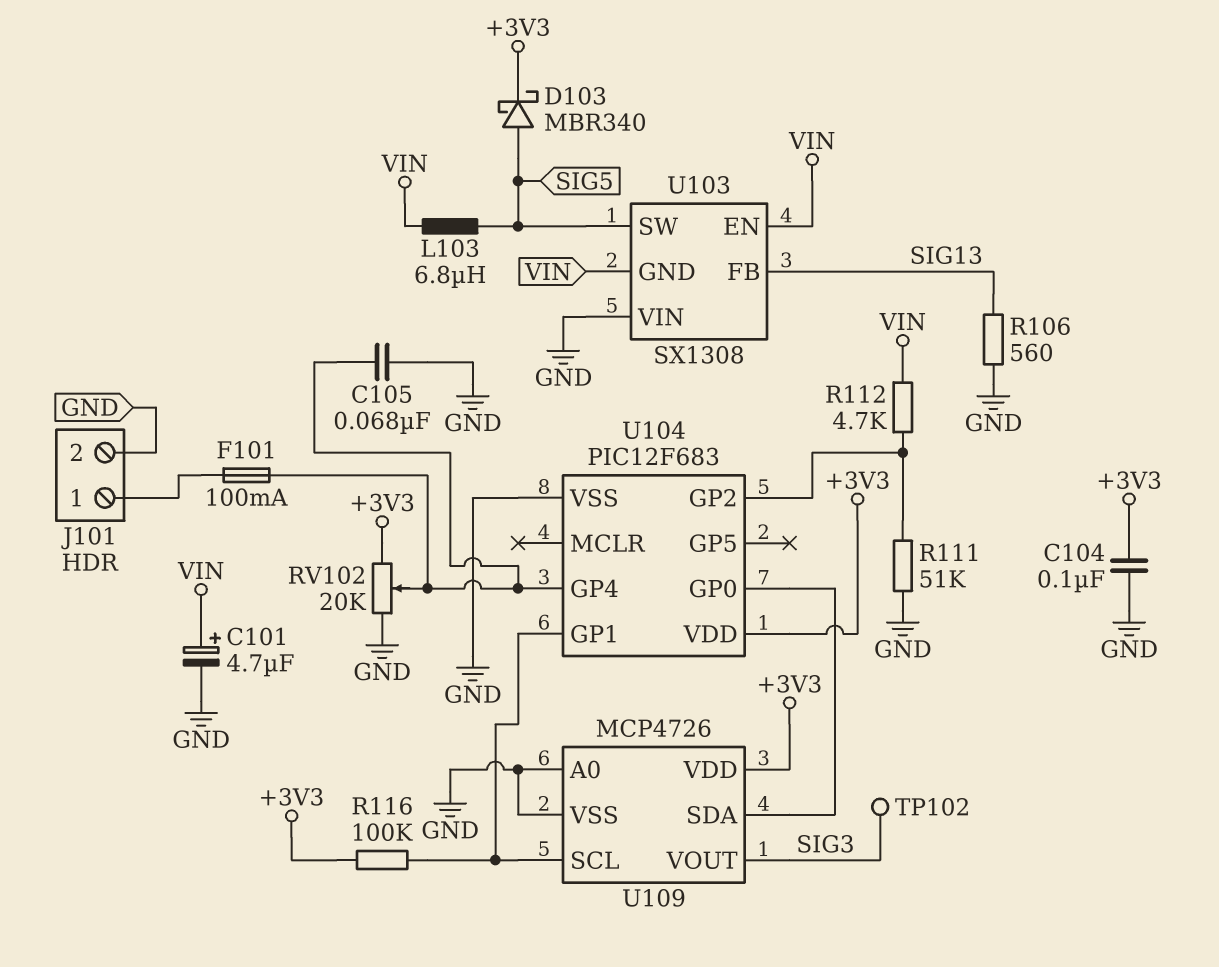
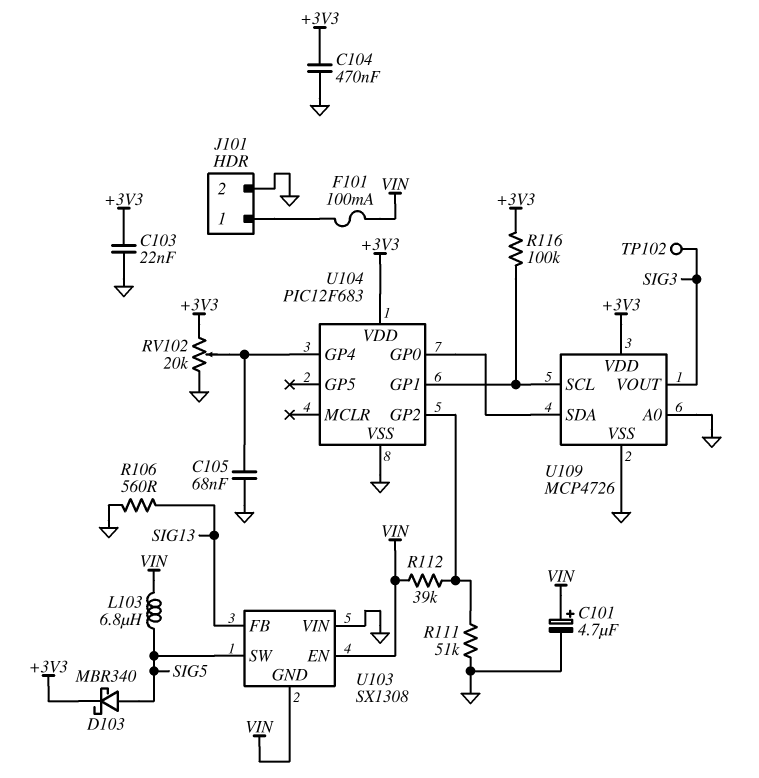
C103: none -> 22nF (+3V3, GND)
C104: 100nF (+3V3, GND) -> 470nF (+3V3, GND)
F101: 100mA (J101/1, U104/GP4) -> 100mA (J101/1, VIN)
R112: 4.7k (U104/GP2, VIN) -> 39k (U104/GP2, VIN)

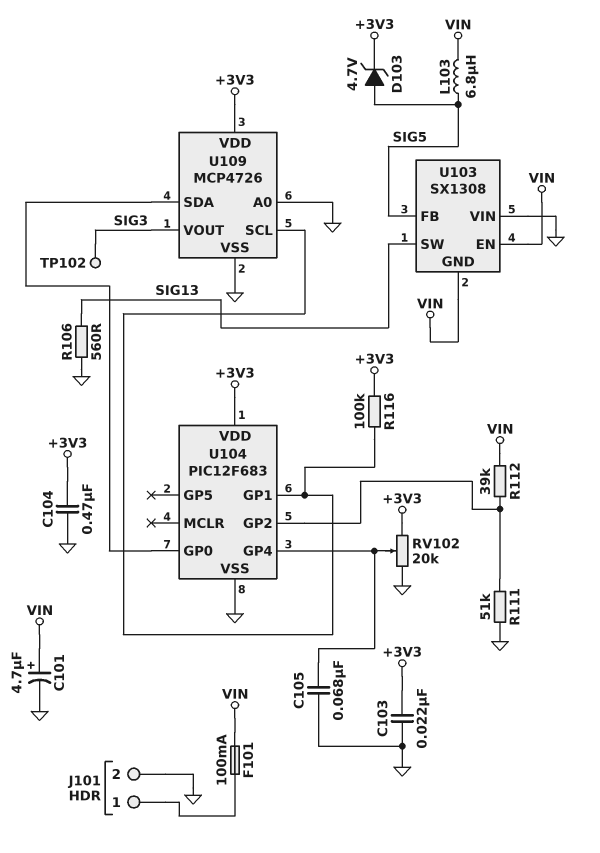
D103: schottky MBR340 (A SIG5, K +3V3) -> zener 4.7V (A SIG5, K +3V3)
U103 pin FB: SIG13 -> SIG5
U103 pin SW: SIG5 -> SIG13

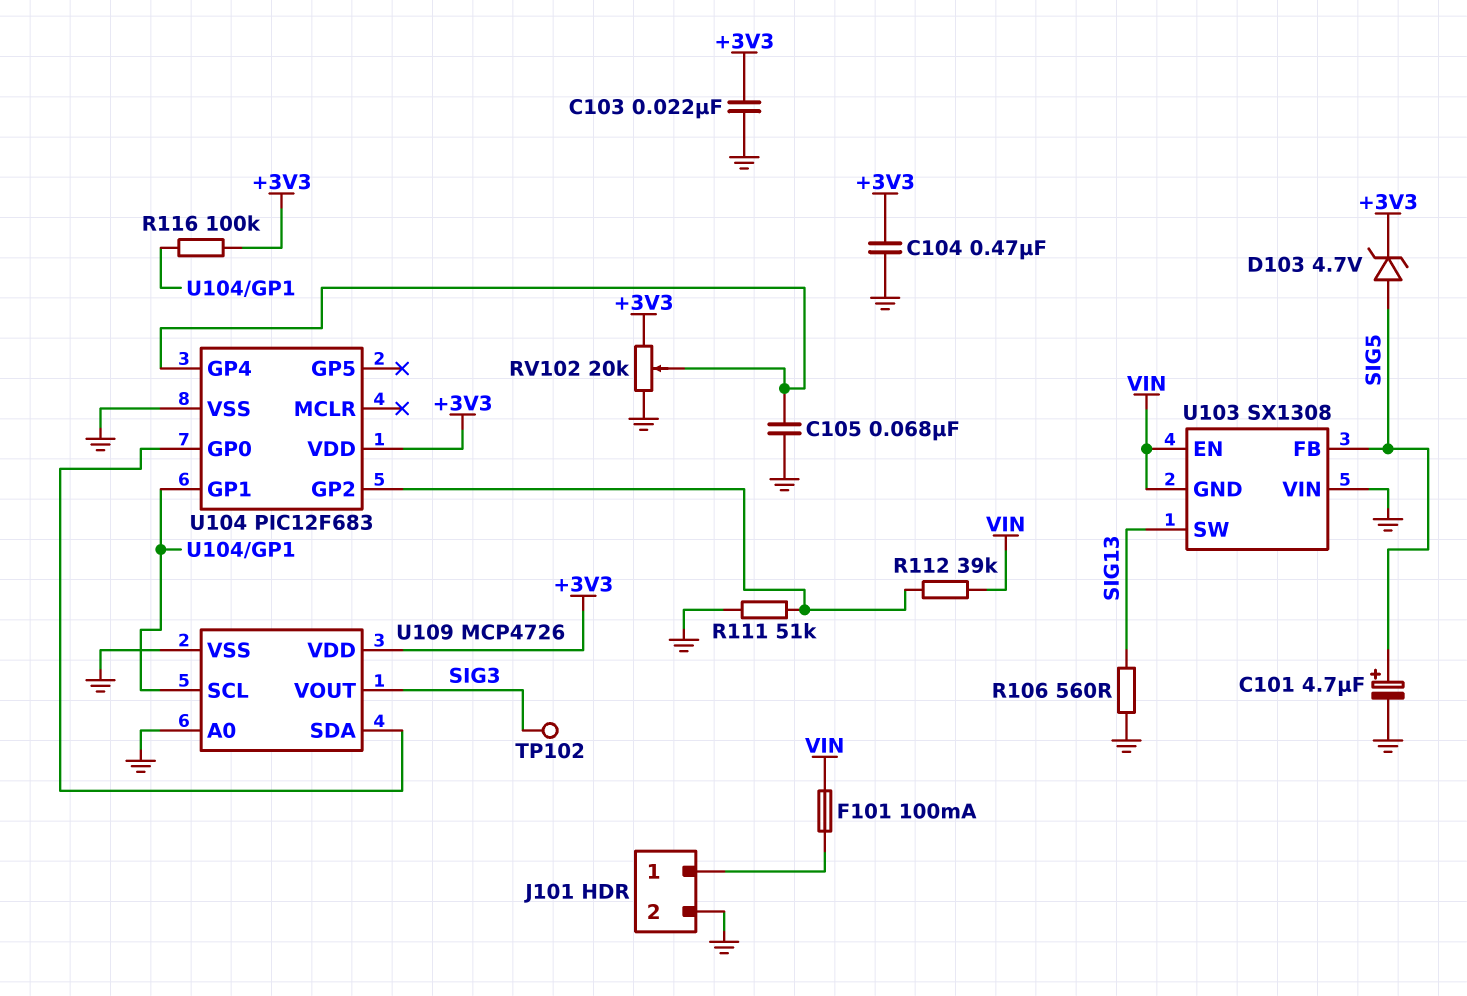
C101: 4.7uF (plus VIN, minus GND) -> 4.7uF (plus SIG5, minus GND)
L103: 6.8uH (SIG5, VIN) -> none

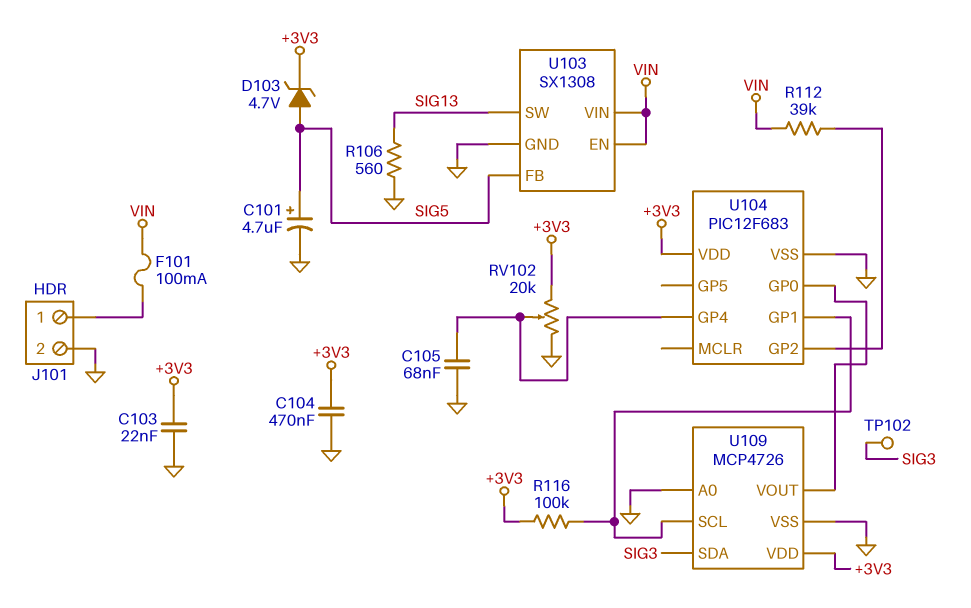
R111: 51k (GND, U104/GP2) -> none
U103 pin GND: VIN -> GND
U103 pin VIN: GND -> VIN
U109 pin SDA: U104/GP0 -> SIG3
U109 pin VOUT: SIG3 -> U104/GP0

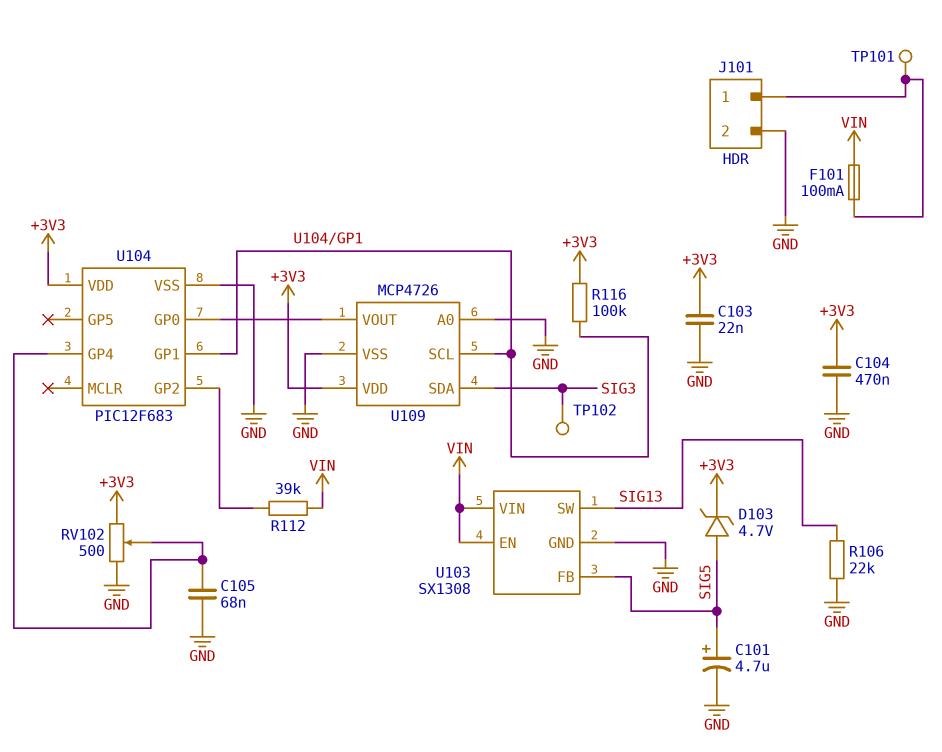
R106: 560 (GND, SIG13) -> 22k (GND, SIG13)
RV102: 20k (+3V3, GND, wiper U104/GP4) -> 500 (+3V3, GND, wiper U104/GP4)
TP101: none -> test point (J101/1)

